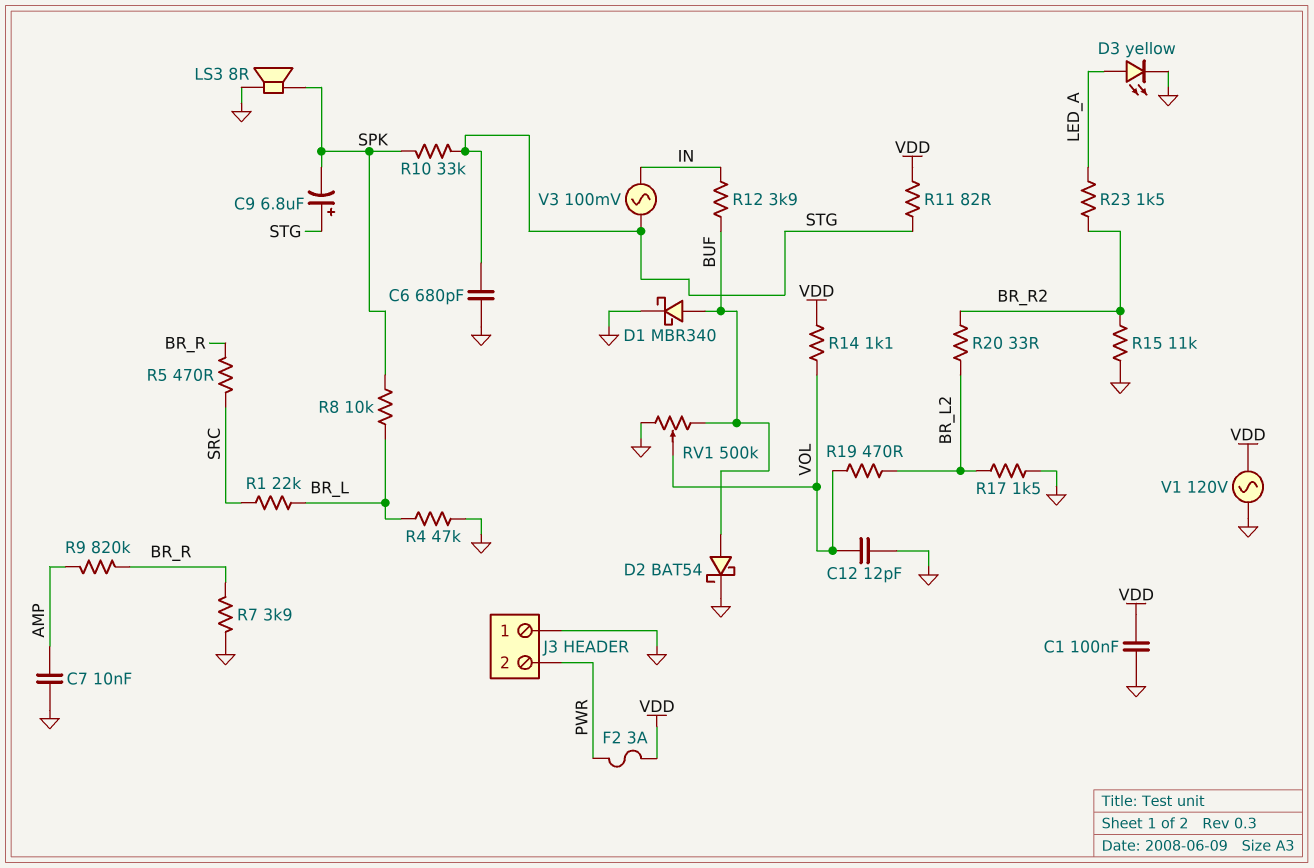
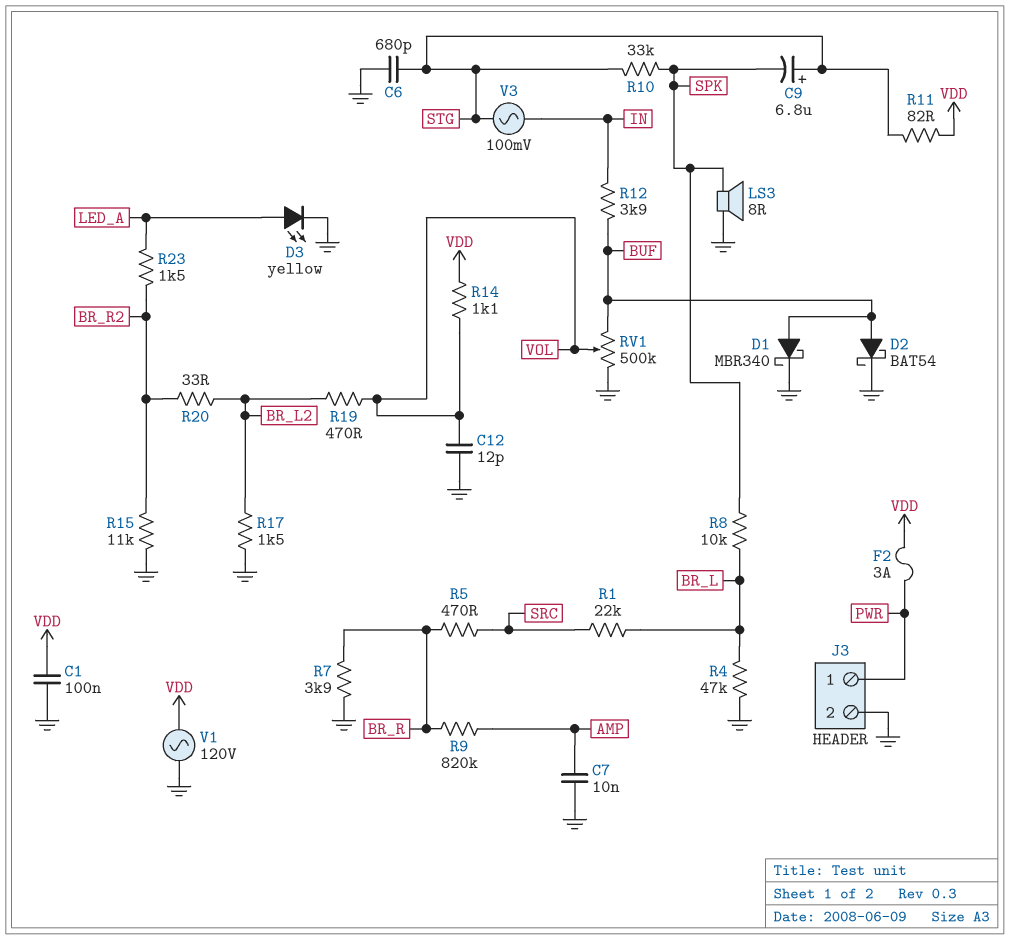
J3 pin 1: GND -> PWR
J3 pin 2: PWR -> GND

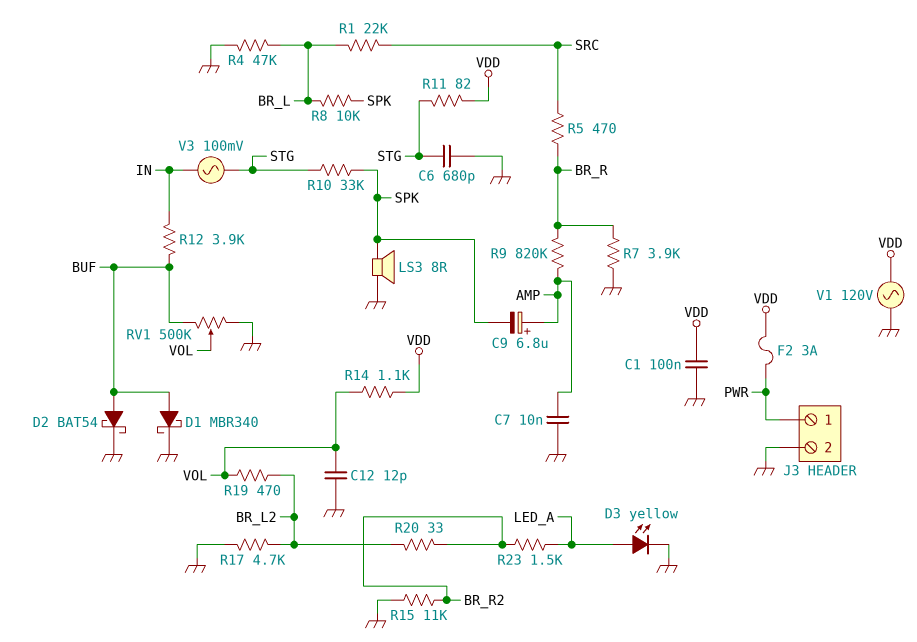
C9: 6.8uF (plus STG, minus SPK) -> 6.8uF (plus AMP, minus SPK)
R17: 1.5k (BR_L2, GND) -> 4.7k (BR_L2, GND)

